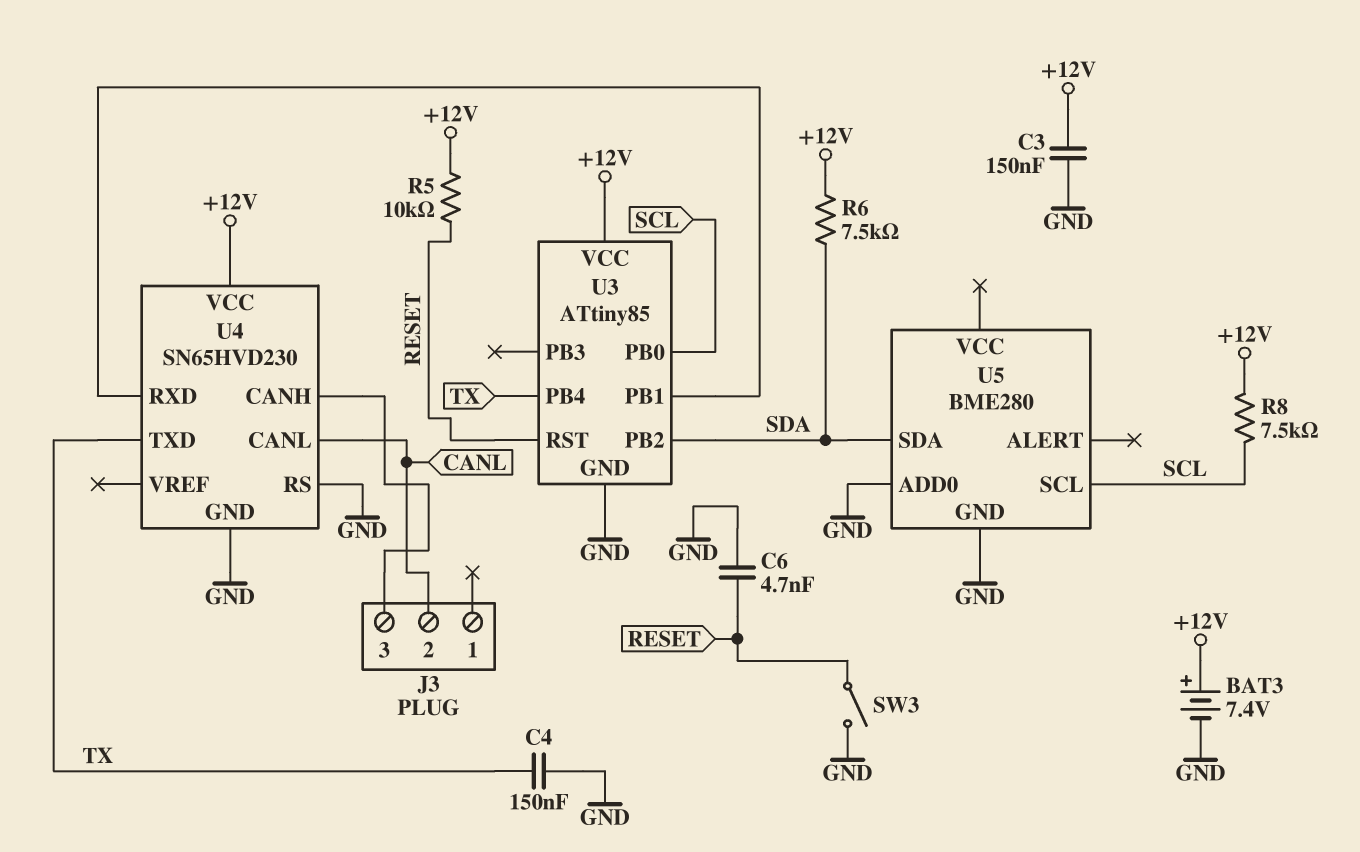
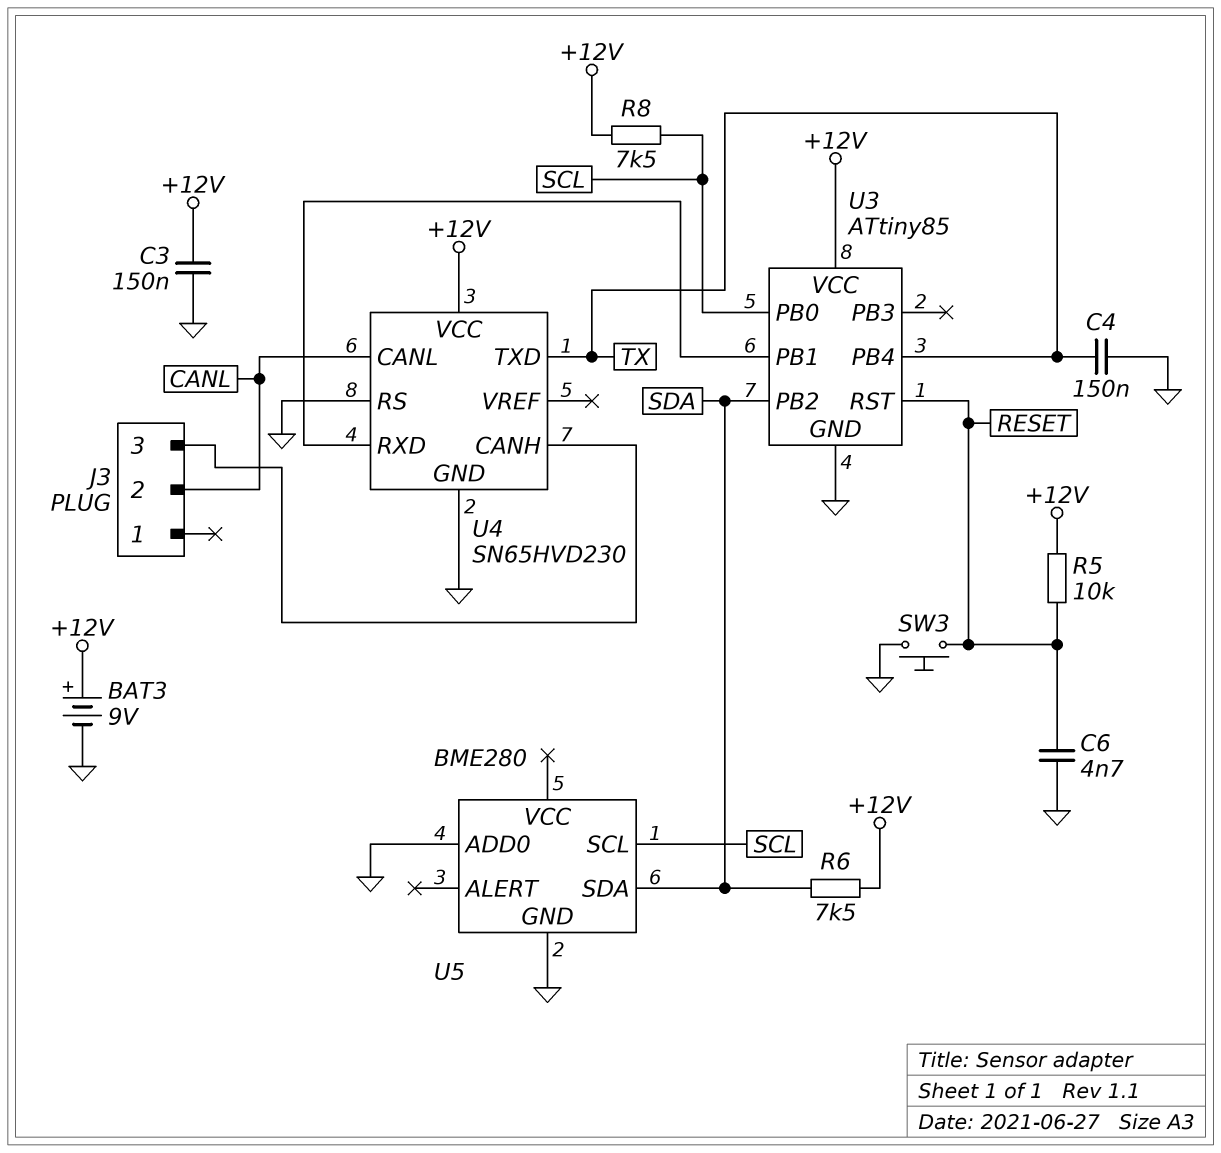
BAT3: 7.4V (plus +12V, minus GND) -> 9V (plus +12V, minus GND)
SW3: switch (GND, RESET) -> button (GND, RESET)

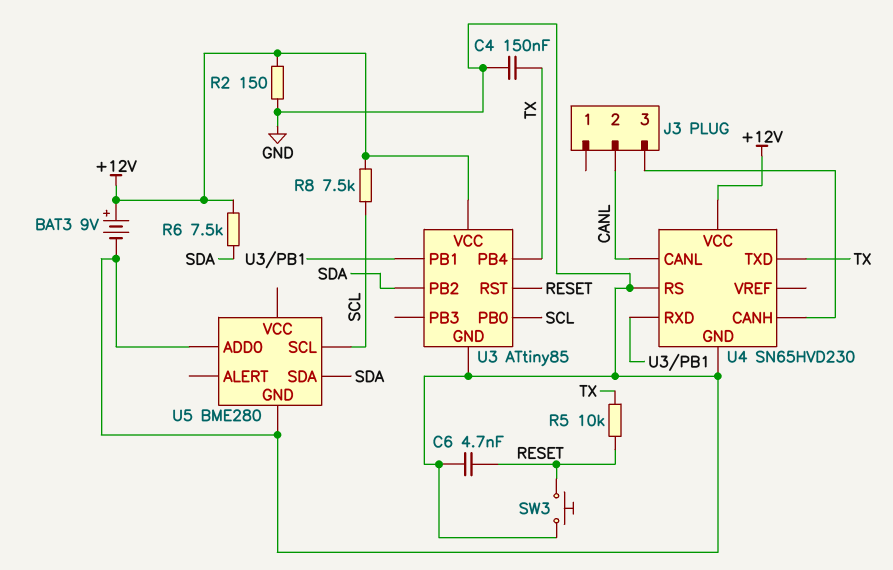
C3: 150nF (+12V, GND) -> none
R2: none -> 150 (+12V, GND)
R5: 10k (+12V, RESET) -> 10k (RESET, TX)

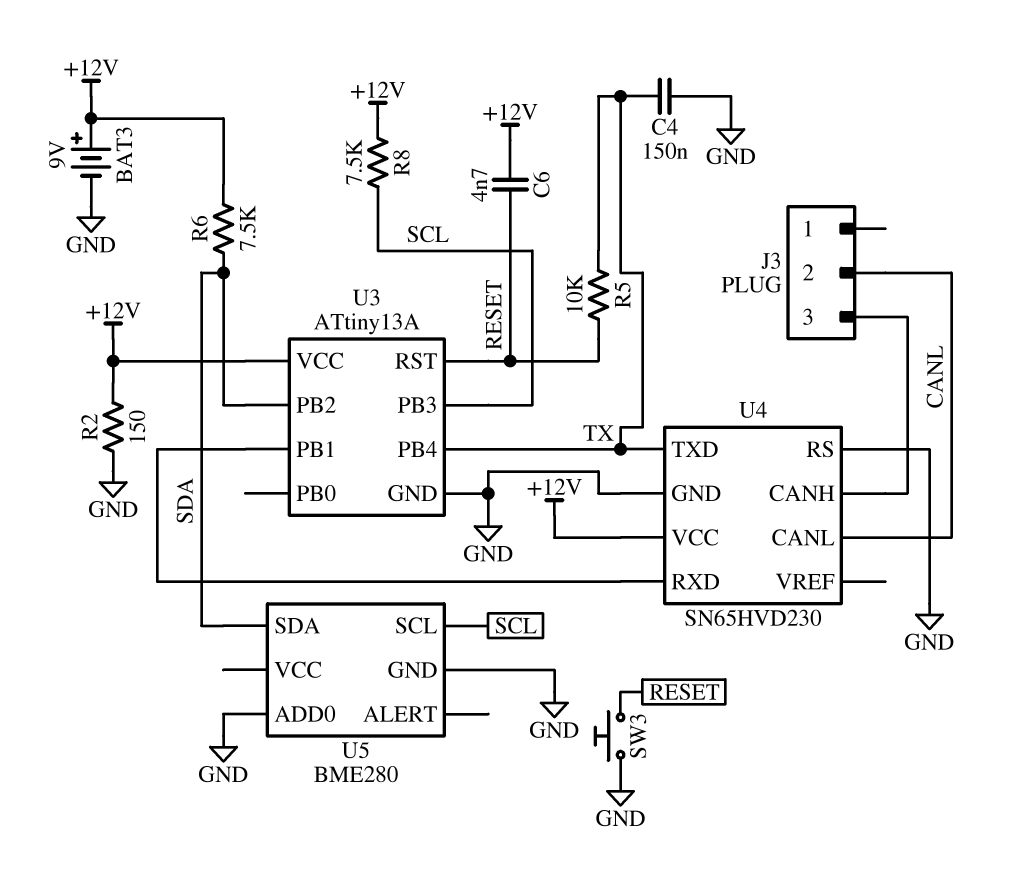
C6: 4.7nF (GND, RESET) -> 4.7nF (+12V, RESET)
U3: ATtiny85 -> ATtiny13A
U3 pin PB0: SCL -> none
U3 pin PB3: none -> SCL

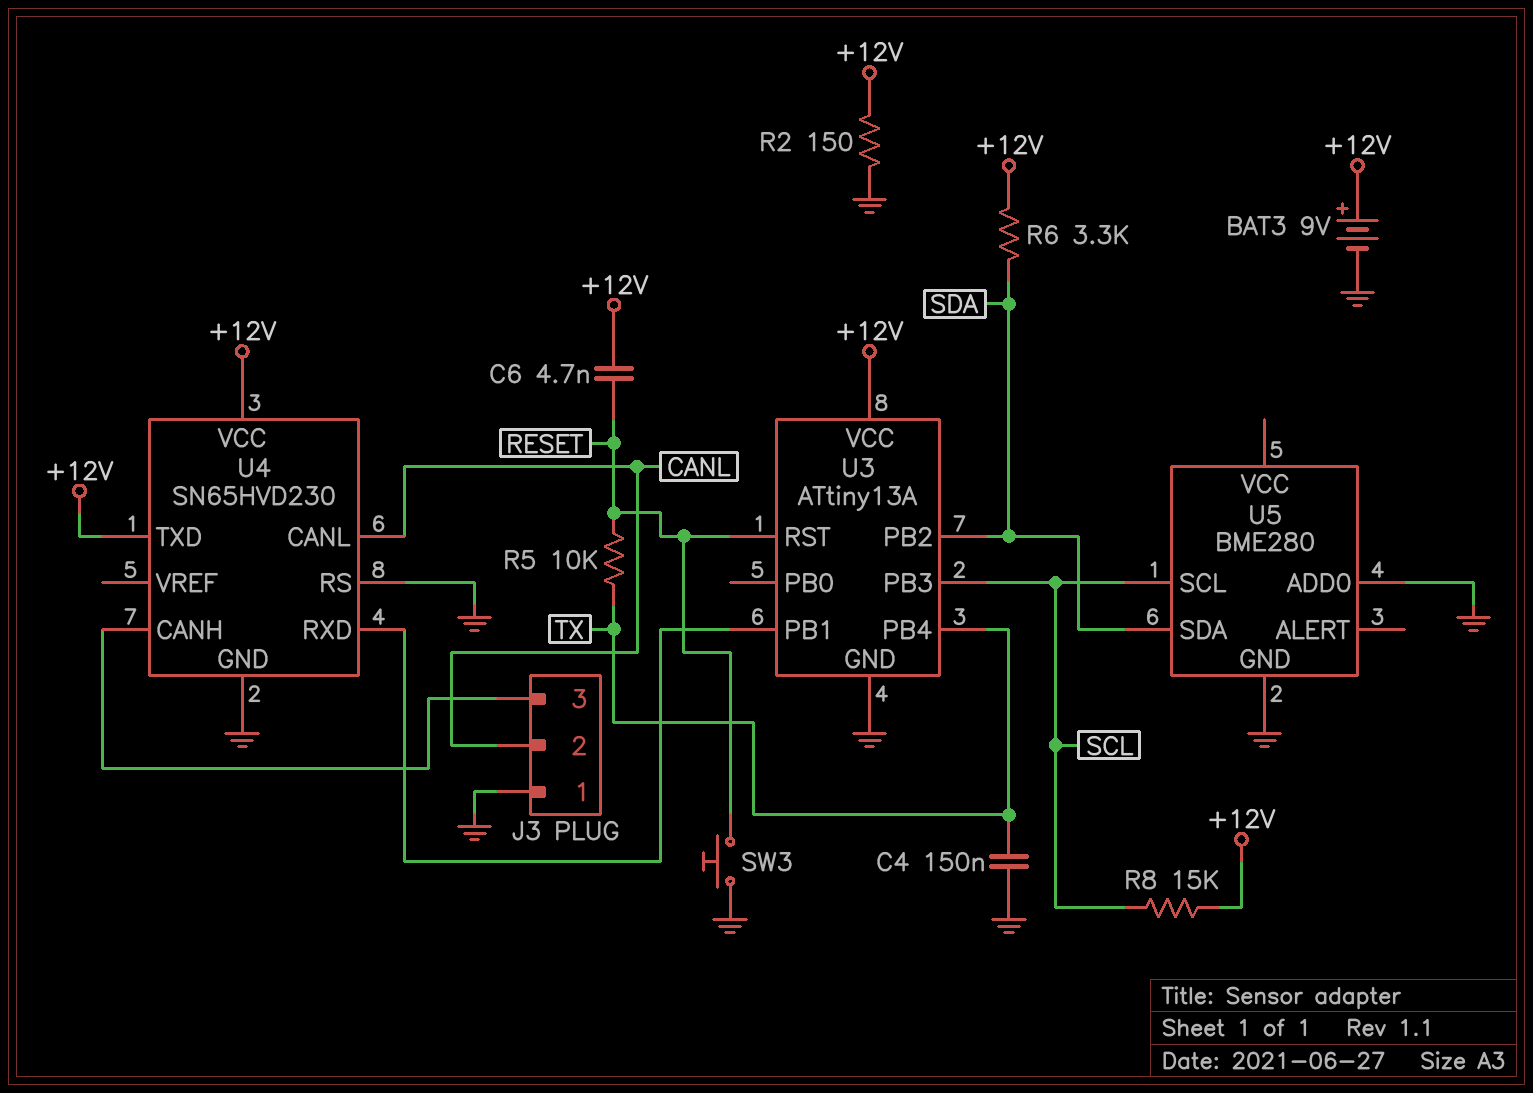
J3 pin 1: none -> GND
R6: 7.5k (+12V, SDA) -> 3.3k (+12V, SDA)
R8: 7.5k (+12V, SCL) -> 15k (+12V, SCL)
U4 pin TXD: TX -> +12V

